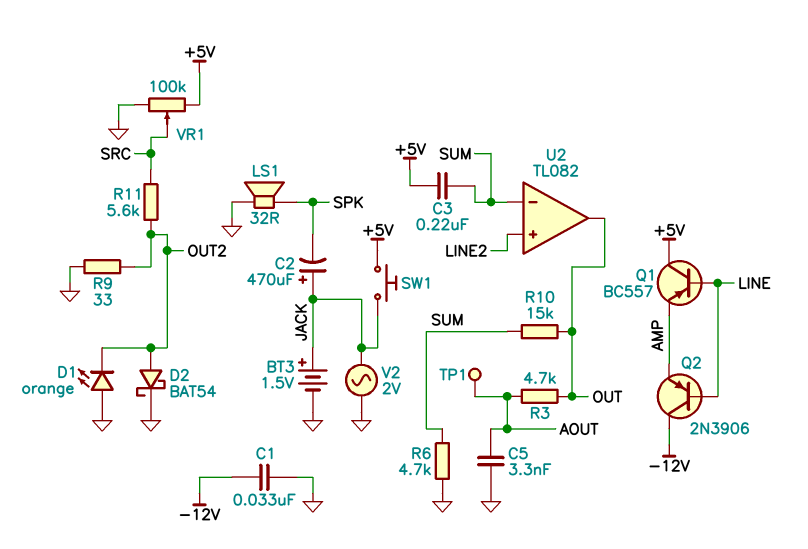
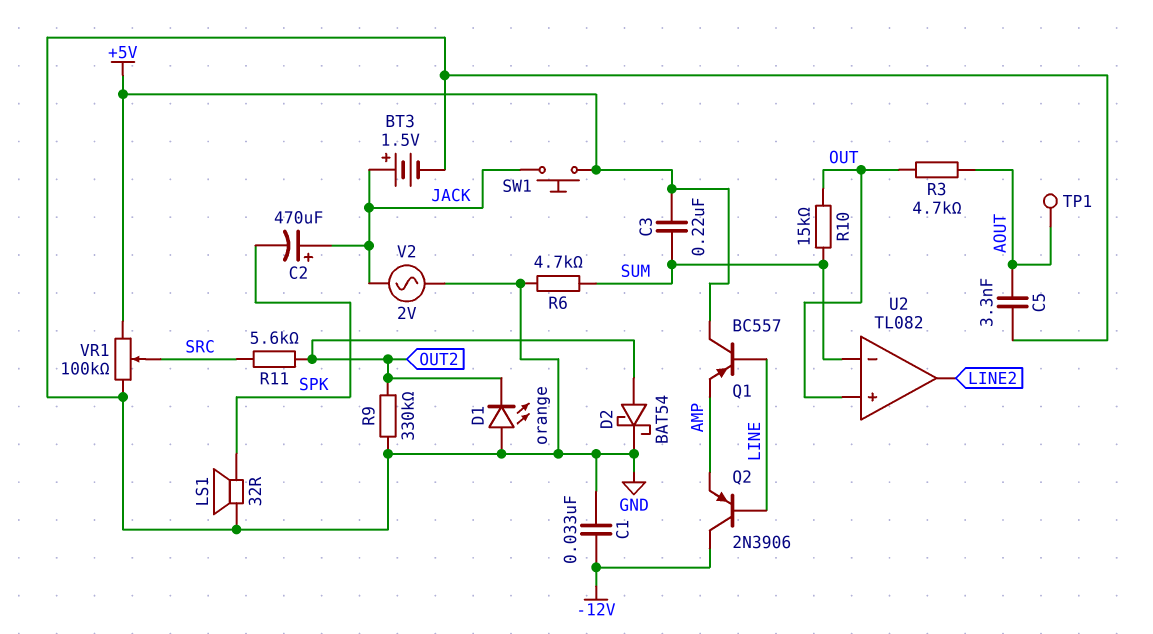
R9: 33 (GND, OUT2) -> 330k (GND, OUT2)
U2 pin in+: LINE2 -> OUT
U2 pin out: OUT -> LINE2

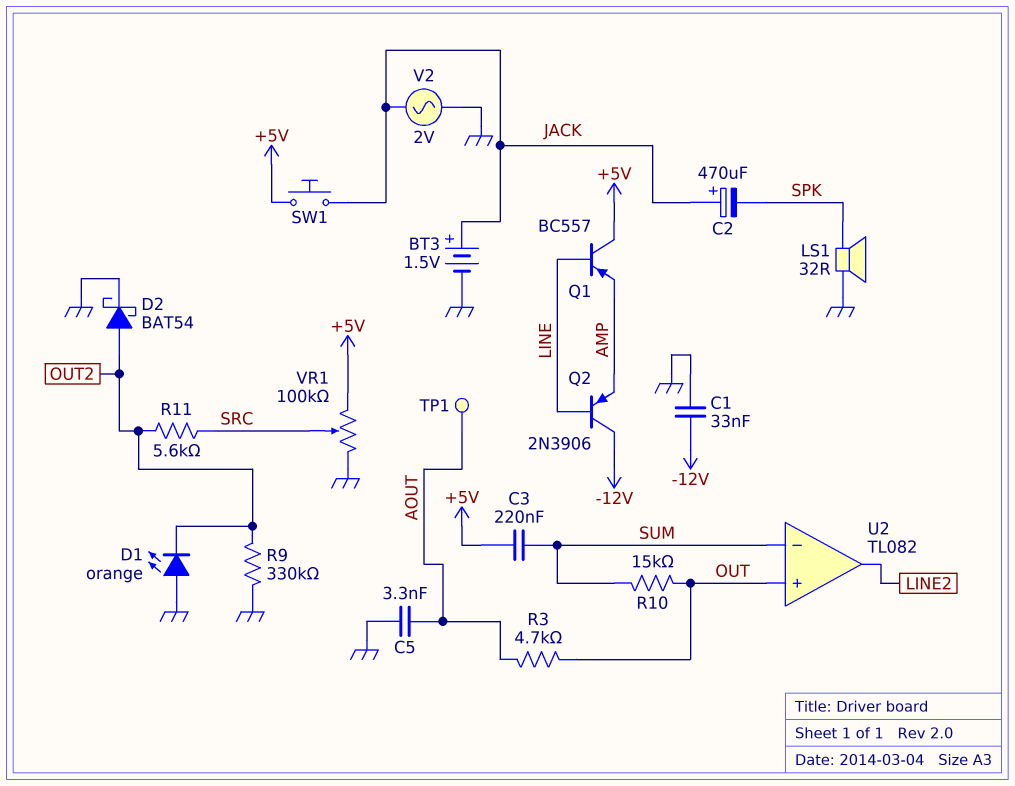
R6: 4.7k (GND, SUM) -> none

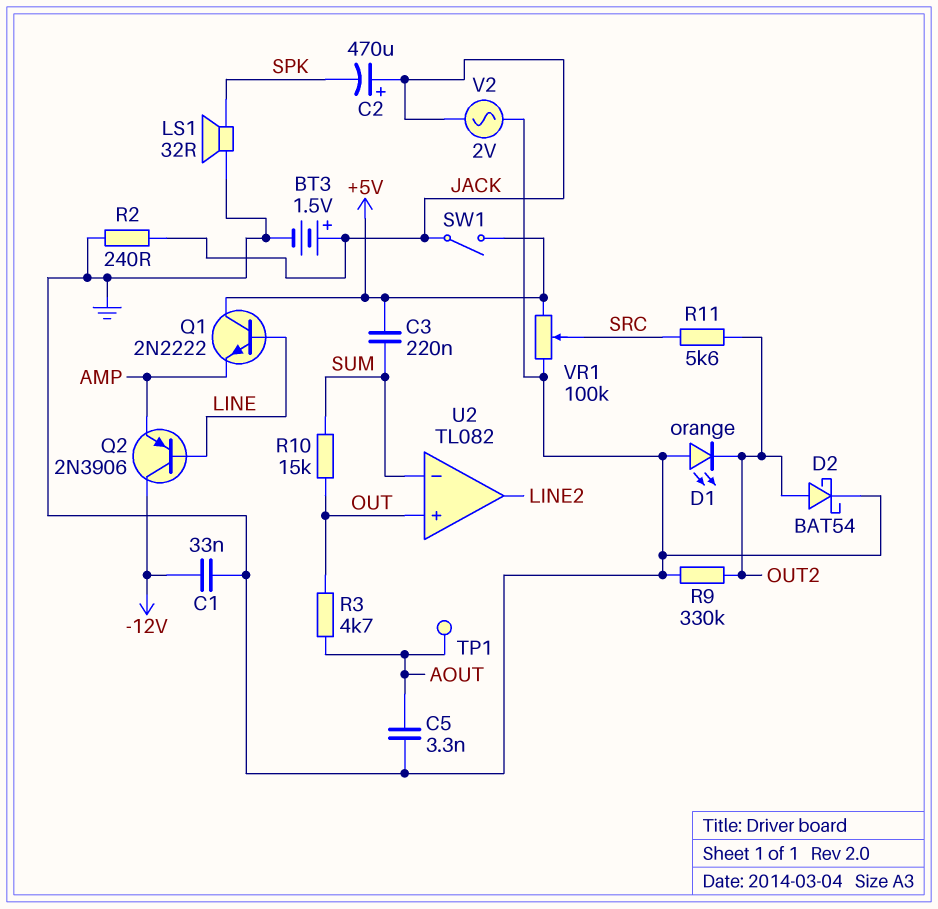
Q1: PNP BC557 (B LINE, C +5V, E AMP) -> NPN 2N2222 (B LINE, C +5V, E AMP)
R2: none -> 240 (GND, JACK)
SW1: button (+5V, JACK) -> switch (+5V, JACK)

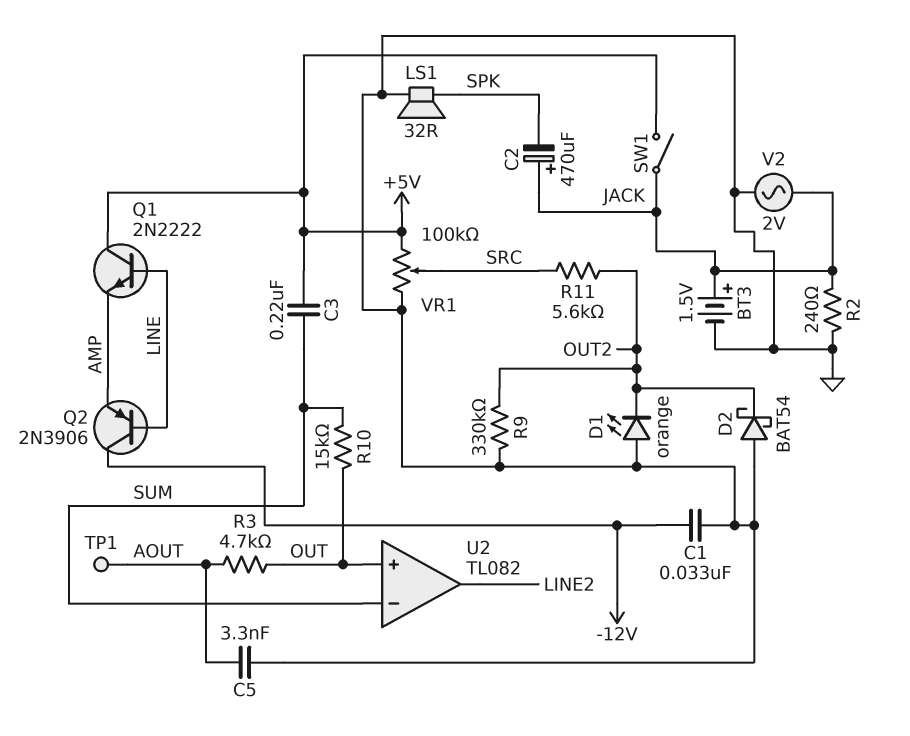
D2: schottky BAT54 (A OUT2, K GND) -> schottky BAT54 (A GND, K OUT2)

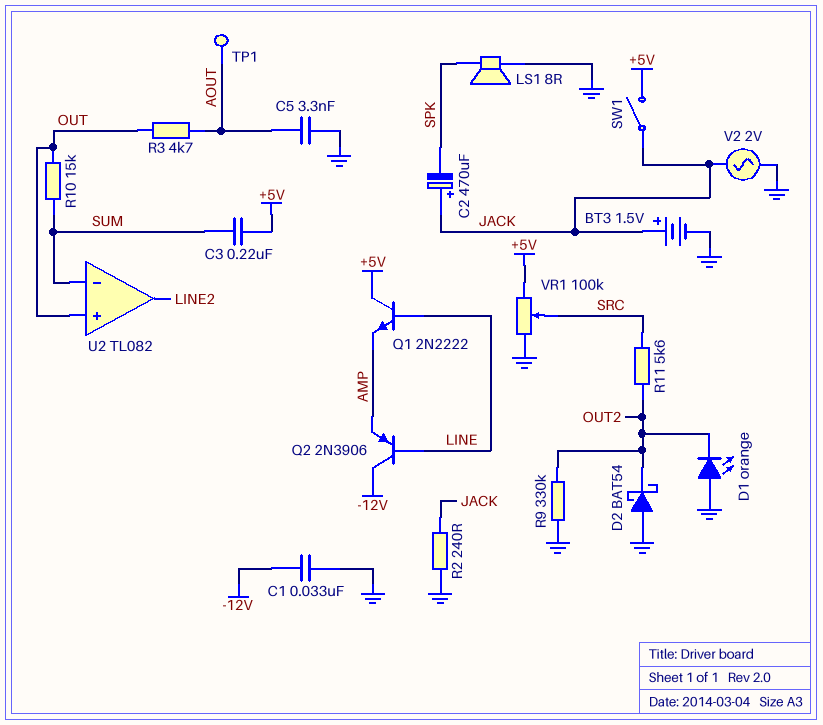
LS1: speaker 32R (GND, SPK) -> speaker 8R (GND, SPK)

